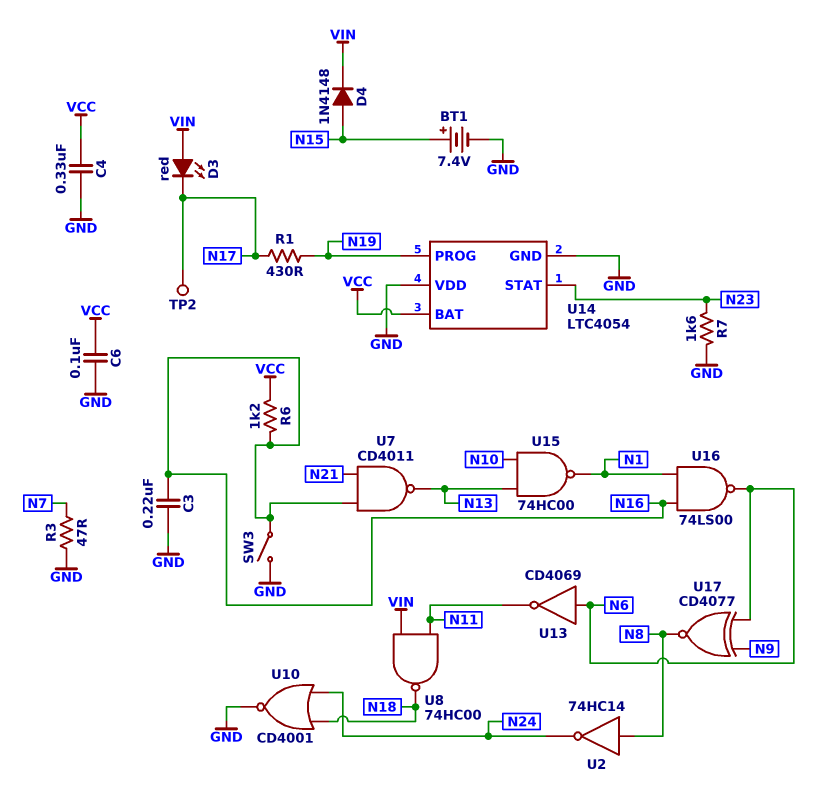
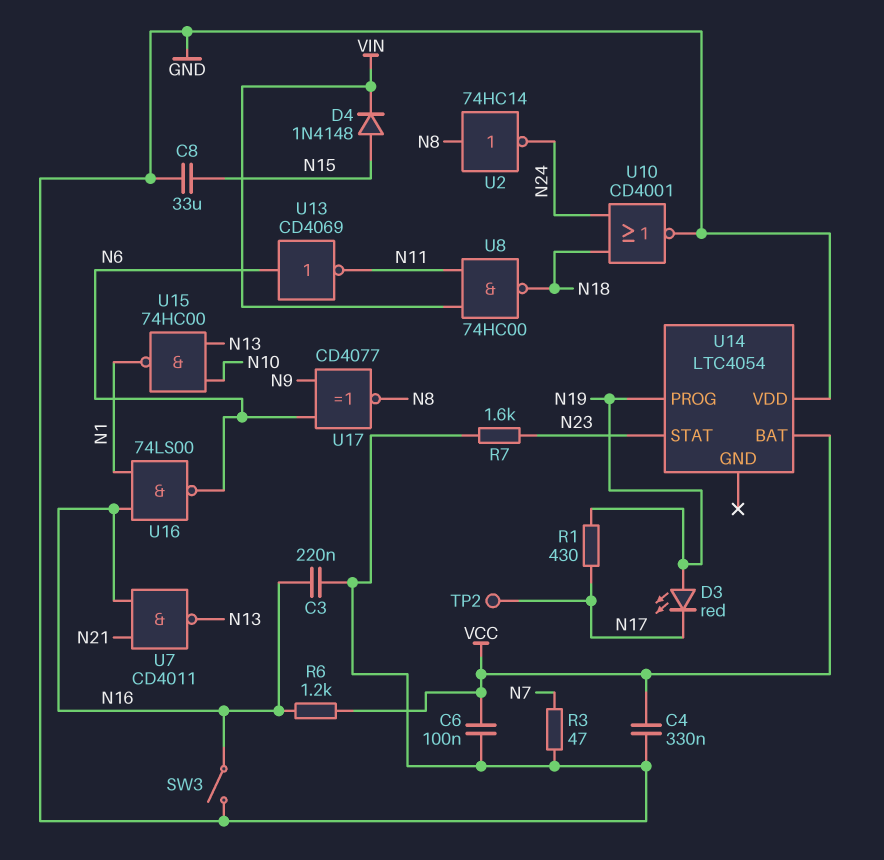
BT1: 7.4V (plus N15, minus GND) -> none
C8: none -> 33uF (GND, N15)
D3: LED red (A VIN, K N17) -> LED red (A N19, K N17)
U14 pin GND: GND -> none

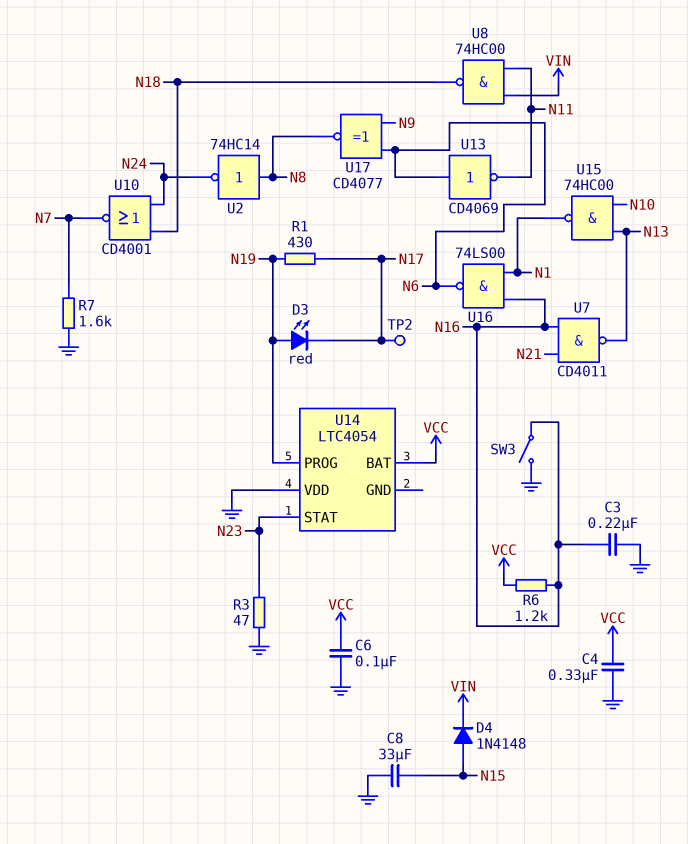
R3: 47 (GND, N7) -> 47 (GND, N23)
R7: 1.6k (GND, N23) -> 1.6k (GND, N7)
U10: NOR CD4001 (in N18, in N24, out GND) -> NOR CD4001 (in N18, in N24, out N7)

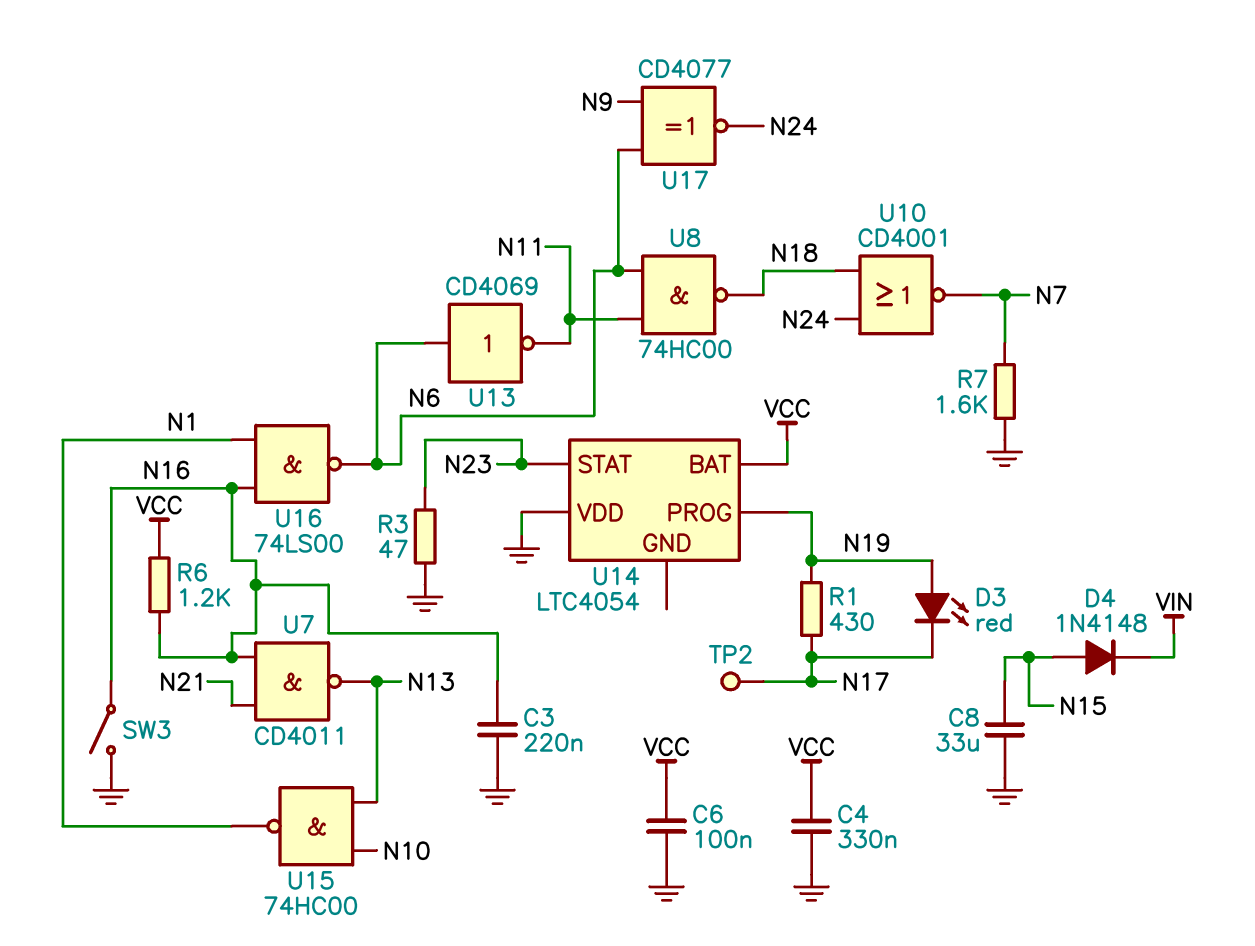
U2: NOT 74HC14 (in N8, out N24) -> none
U8: NAND 74HC00 (in N11, in VIN, out N18) -> NAND 74HC00 (in N6, in N11, out N18)
U17: XNOR CD4077 (in N6, in N9, out N8) -> XNOR CD4077 (in N6, in N9, out N24)

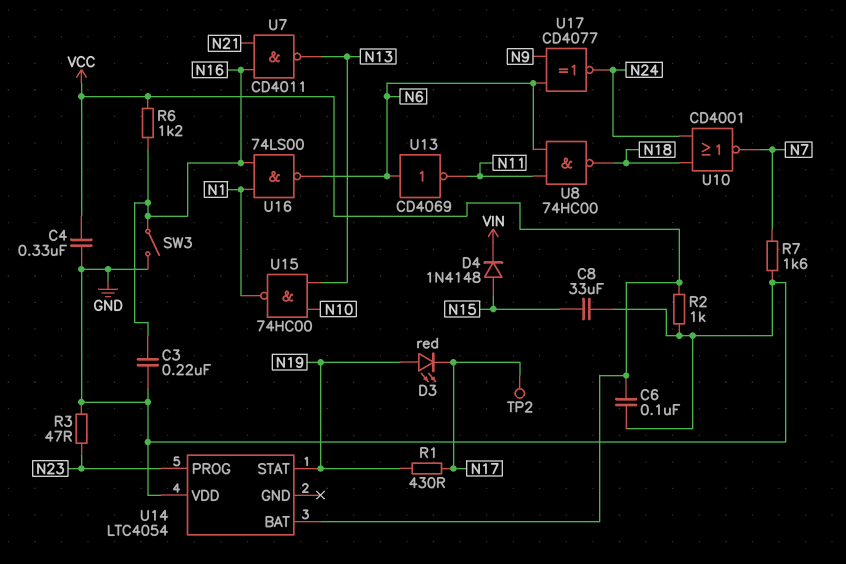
R2: none -> 1k (GND, VCC)
U14 pin PROG: N19 -> N23
U14 pin STAT: N23 -> N19

